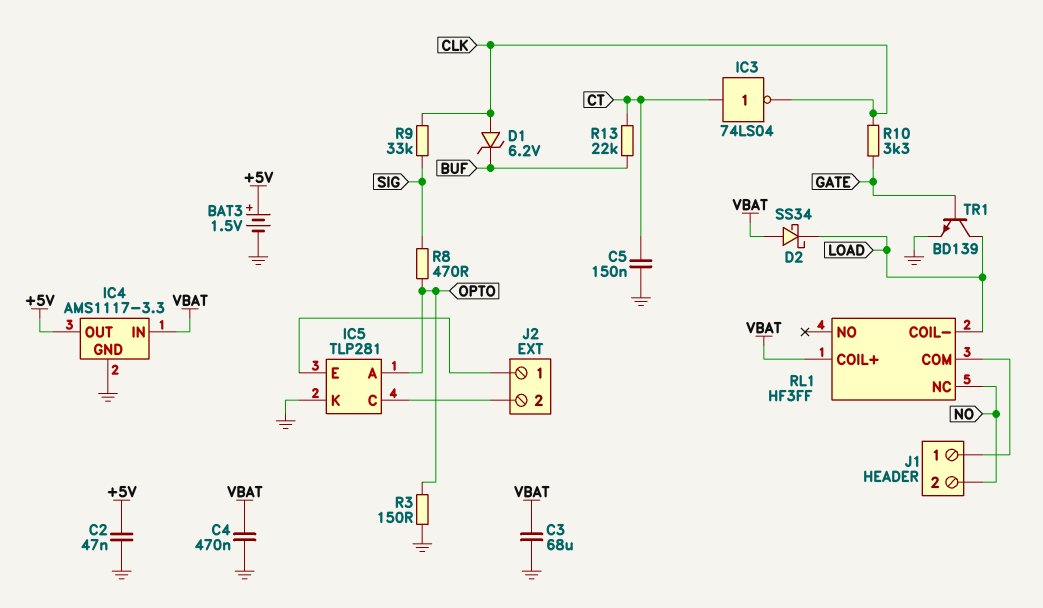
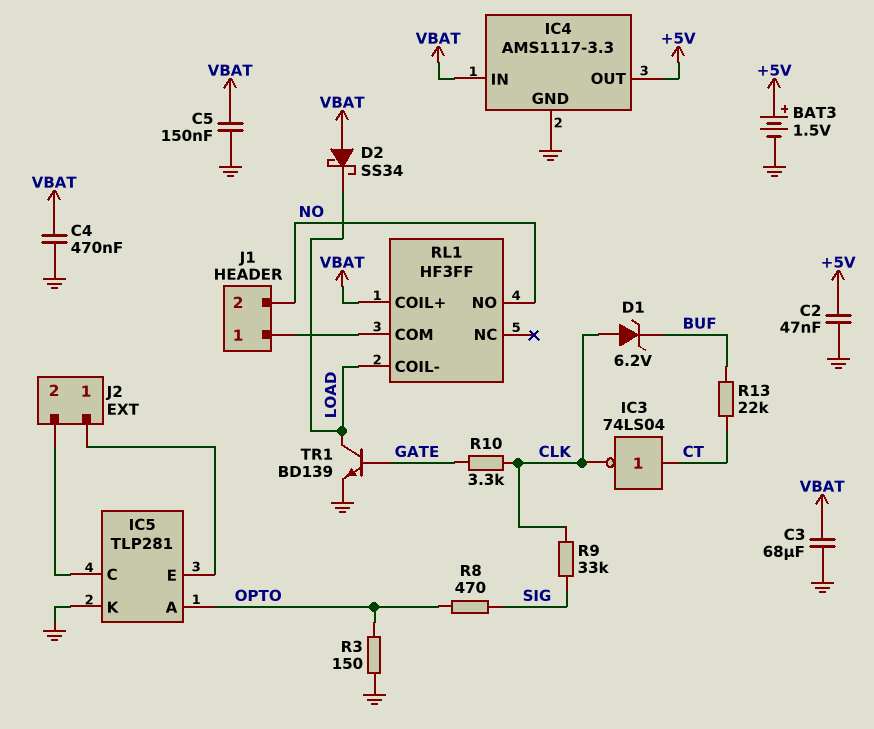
C5: 150nF (CT, GND) -> 150nF (GND, VBAT)
RL1 pin NC: NO -> none
RL1 pin NO: none -> NO

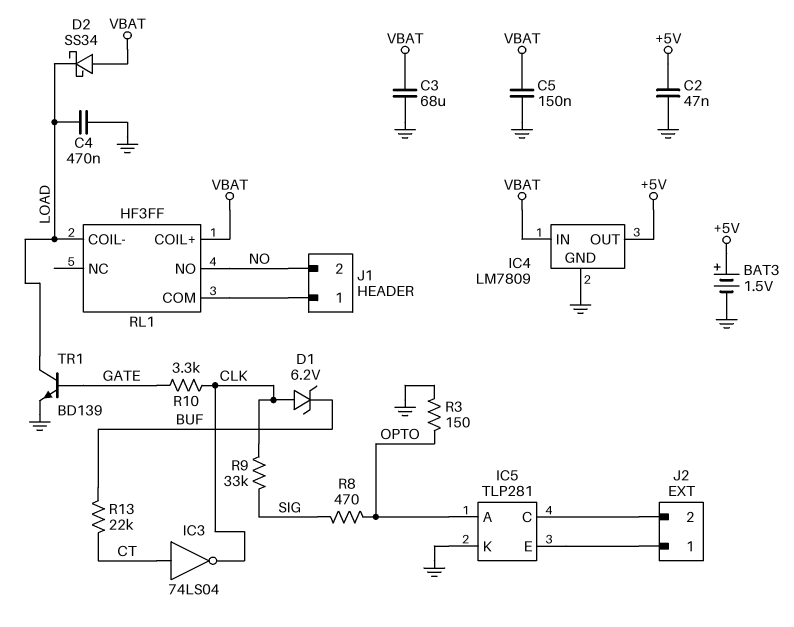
C4: 470nF (GND, VBAT) -> 470nF (GND, LOAD)
IC4: AMS1117-3.3 -> LM7809

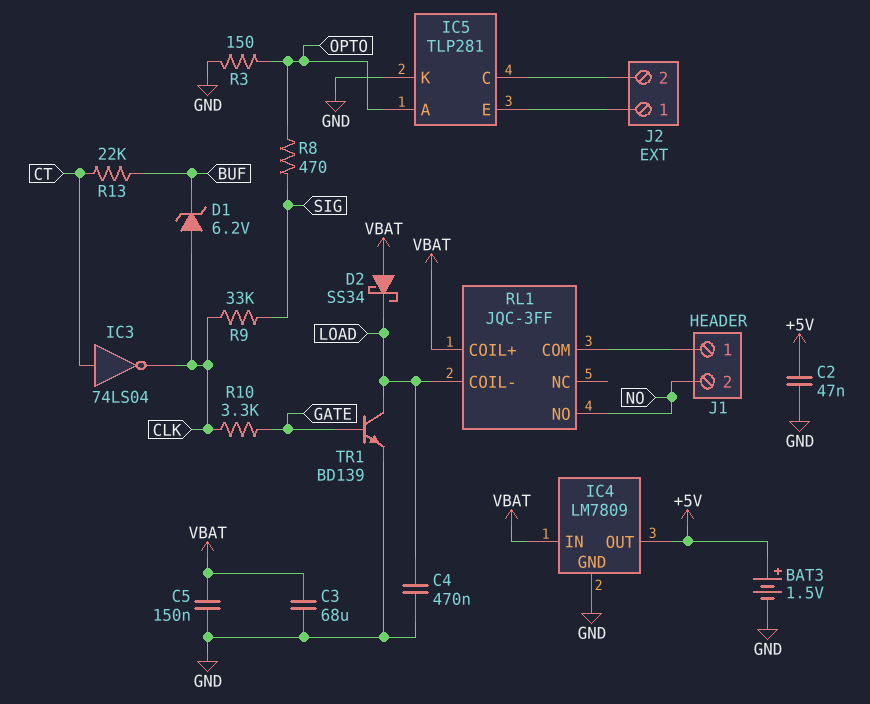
RL1: HF3FF -> JQC-3FF

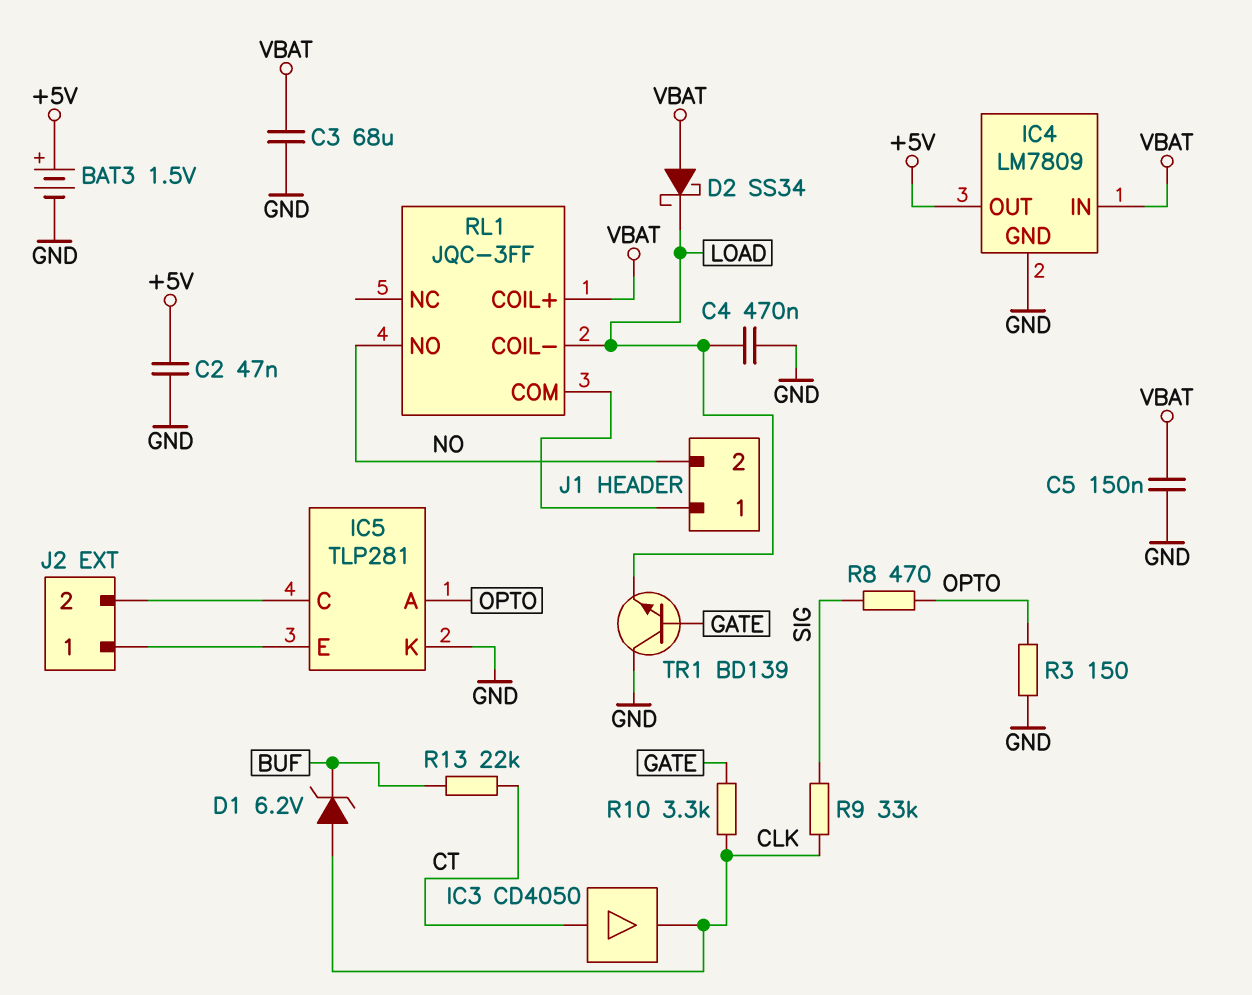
IC3: NOT 74LS04 (in CT, out CLK) -> buffer CD4050 (in CT, out CLK)
TR1: NPN BD139 (B GATE, C LOAD, E GND) -> NPN BD139 (B GATE, C GND, E LOAD)

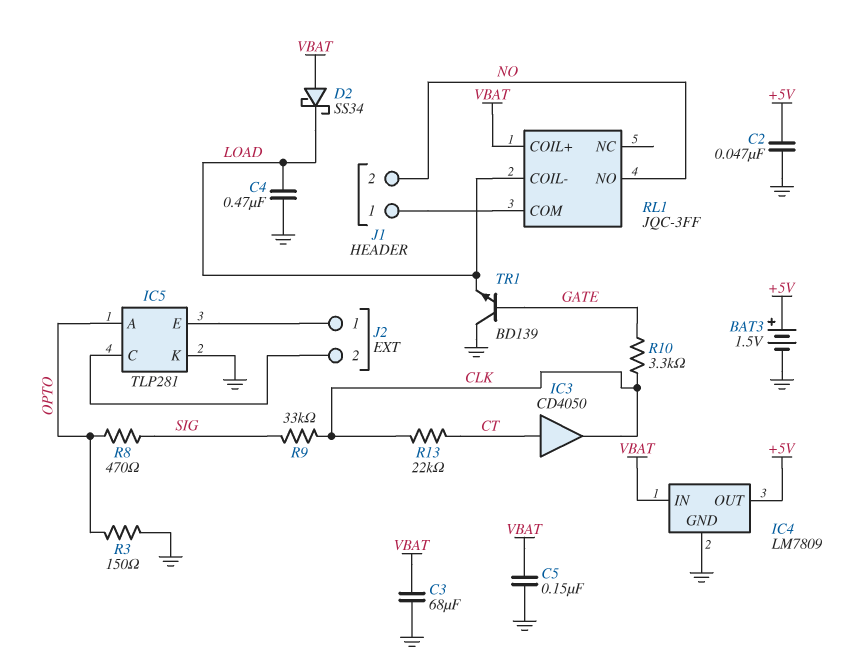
D1: zener 6.2V (A CLK, K BUF) -> none
R13: 22k (BUF, CT) -> 22k (CLK, CT)

